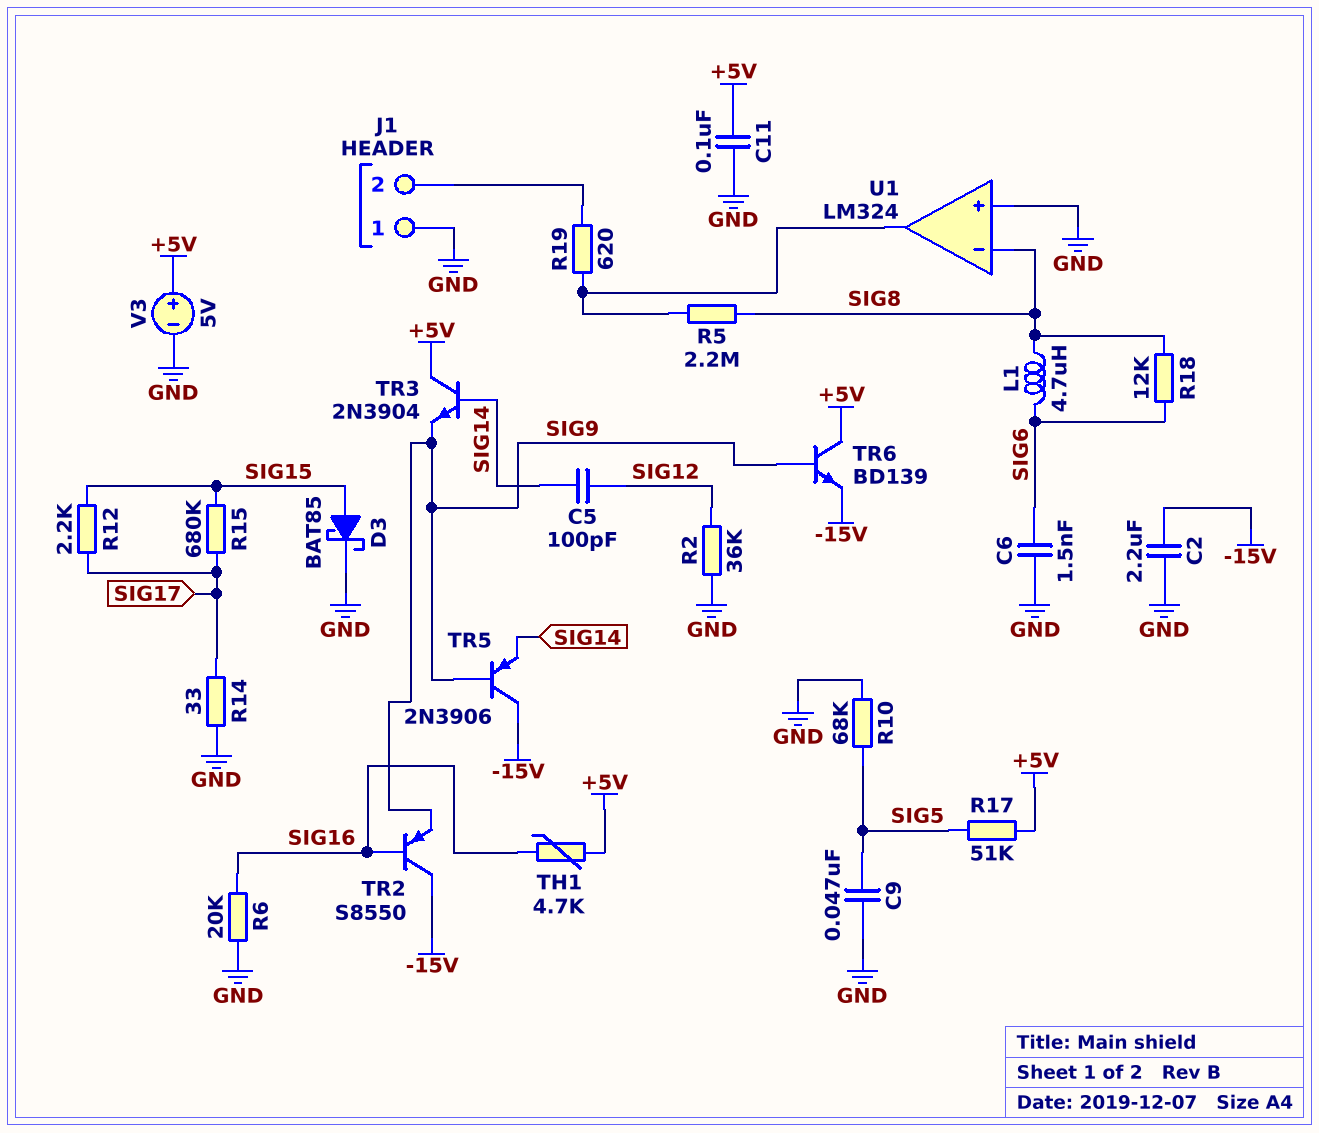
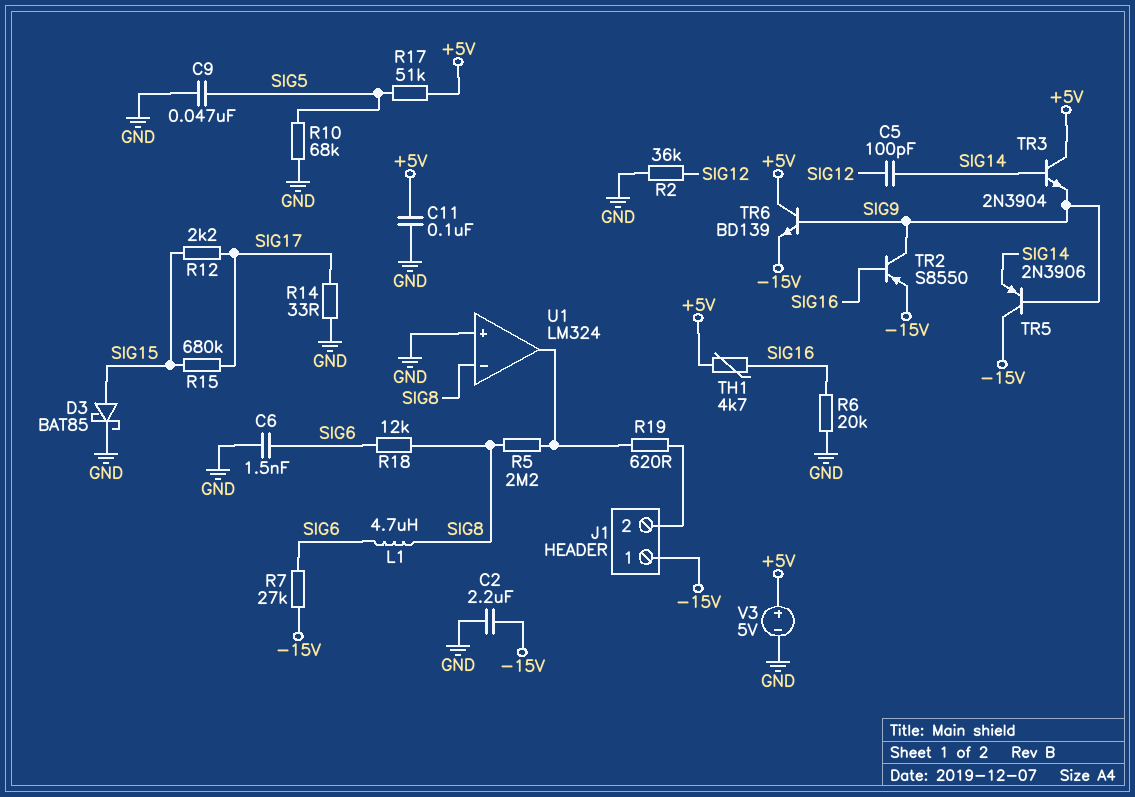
J1 pin 1: GND -> -15V
R7: none -> 27k (-15V, SIG6)
TR2: PNP S8550 (B SIG16, C -15V, E SIG9) -> PNP S8550 (B SIG16, C SIG9, E -15V)

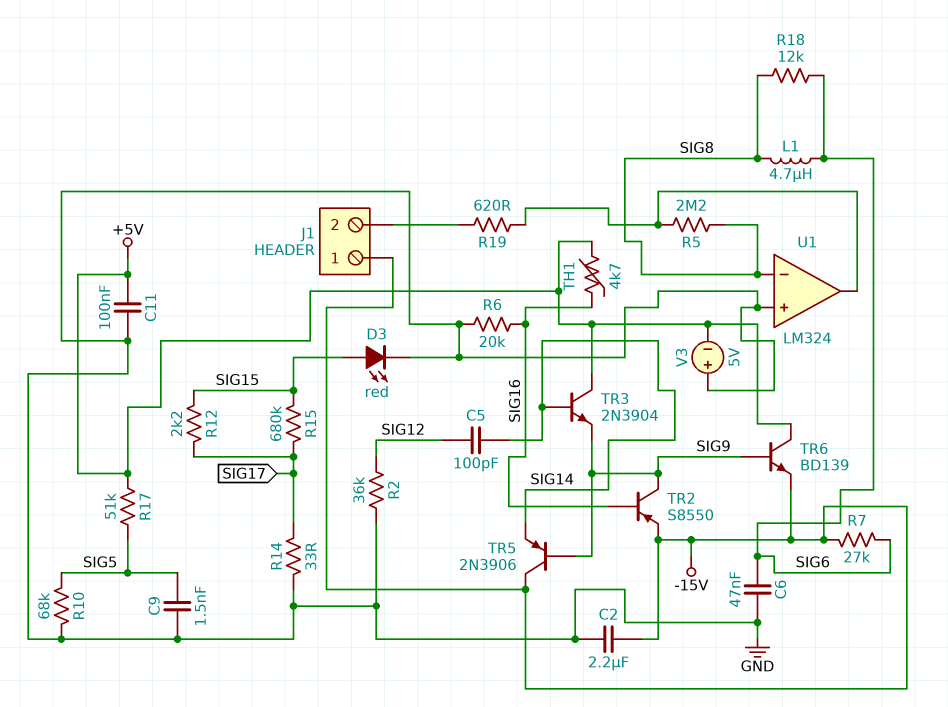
C6: 1.5nF (GND, SIG6) -> 47nF (GND, SIG6)
C9: 47nF (GND, SIG5) -> 1.5nF (GND, SIG5)
D3: schottky BAT85 (A SIG15, K GND) -> LED red (A SIG15, K GND)
V3: 5V (plus +5V, minus GND) -> 5V (plus GND, minus +5V)

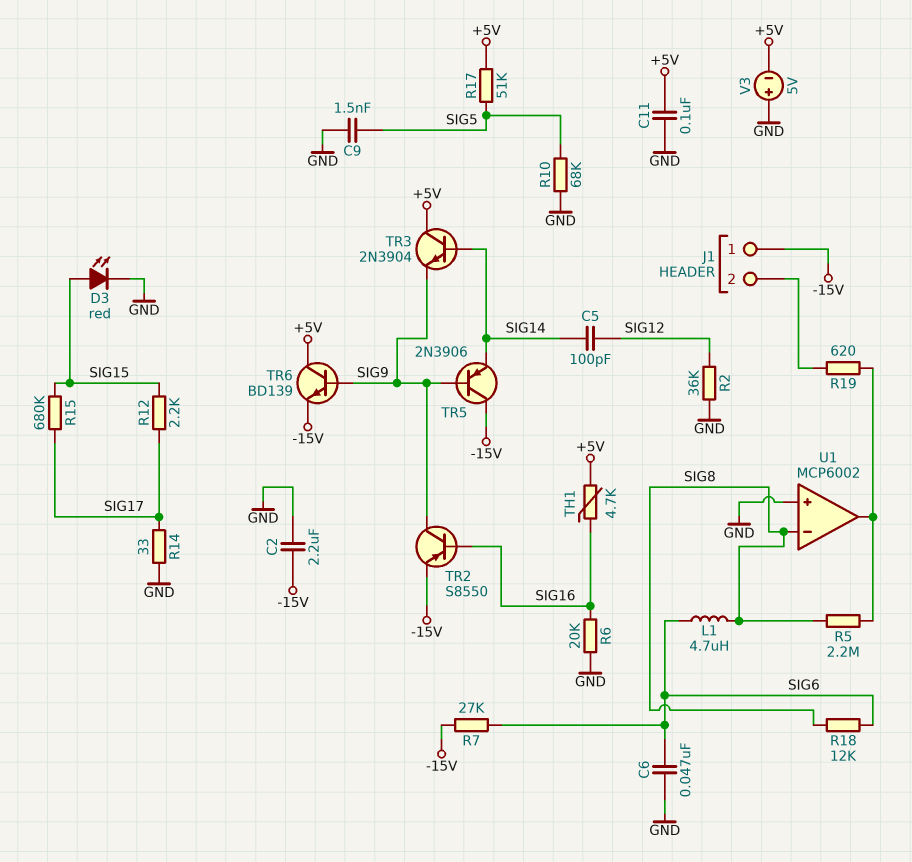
U1: LM324 -> MCP6002

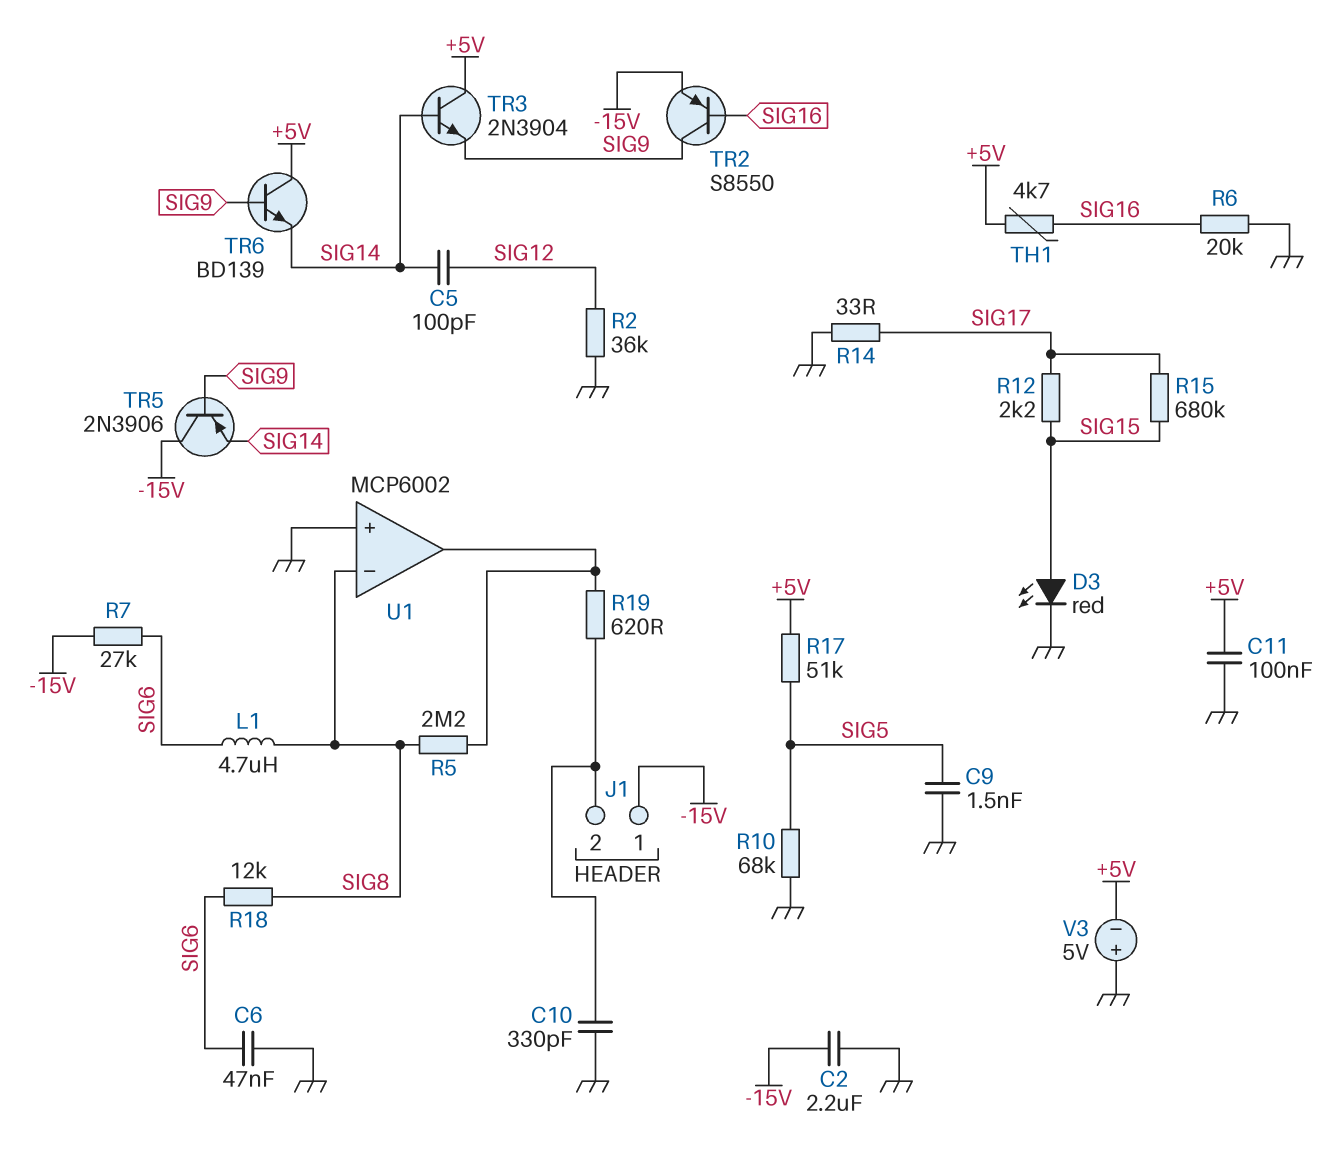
C10: none -> 330pF (GND, J1/2)
TR6: NPN BD139 (B SIG9, C +5V, E -15V) -> NPN BD139 (B SIG9, C +5V, E SIG14)

